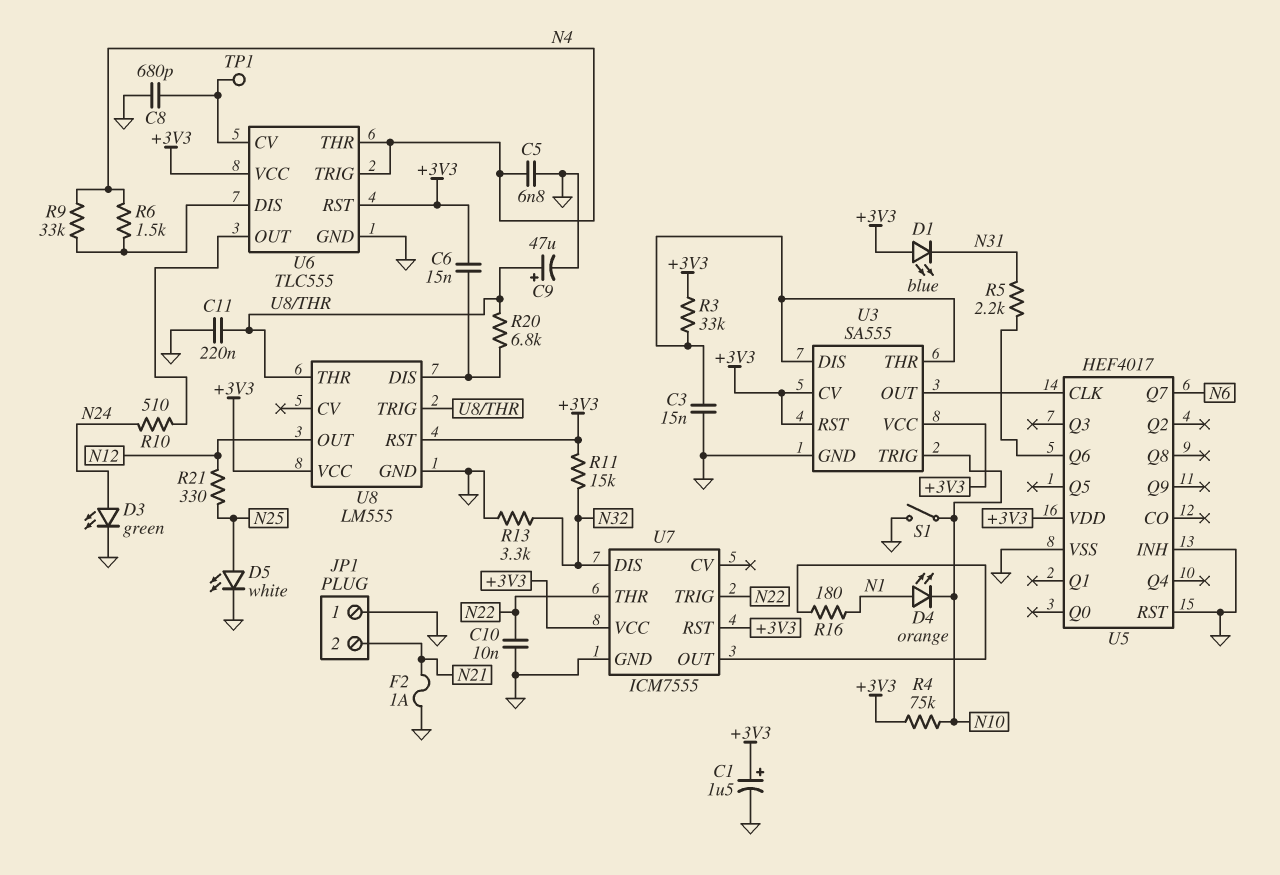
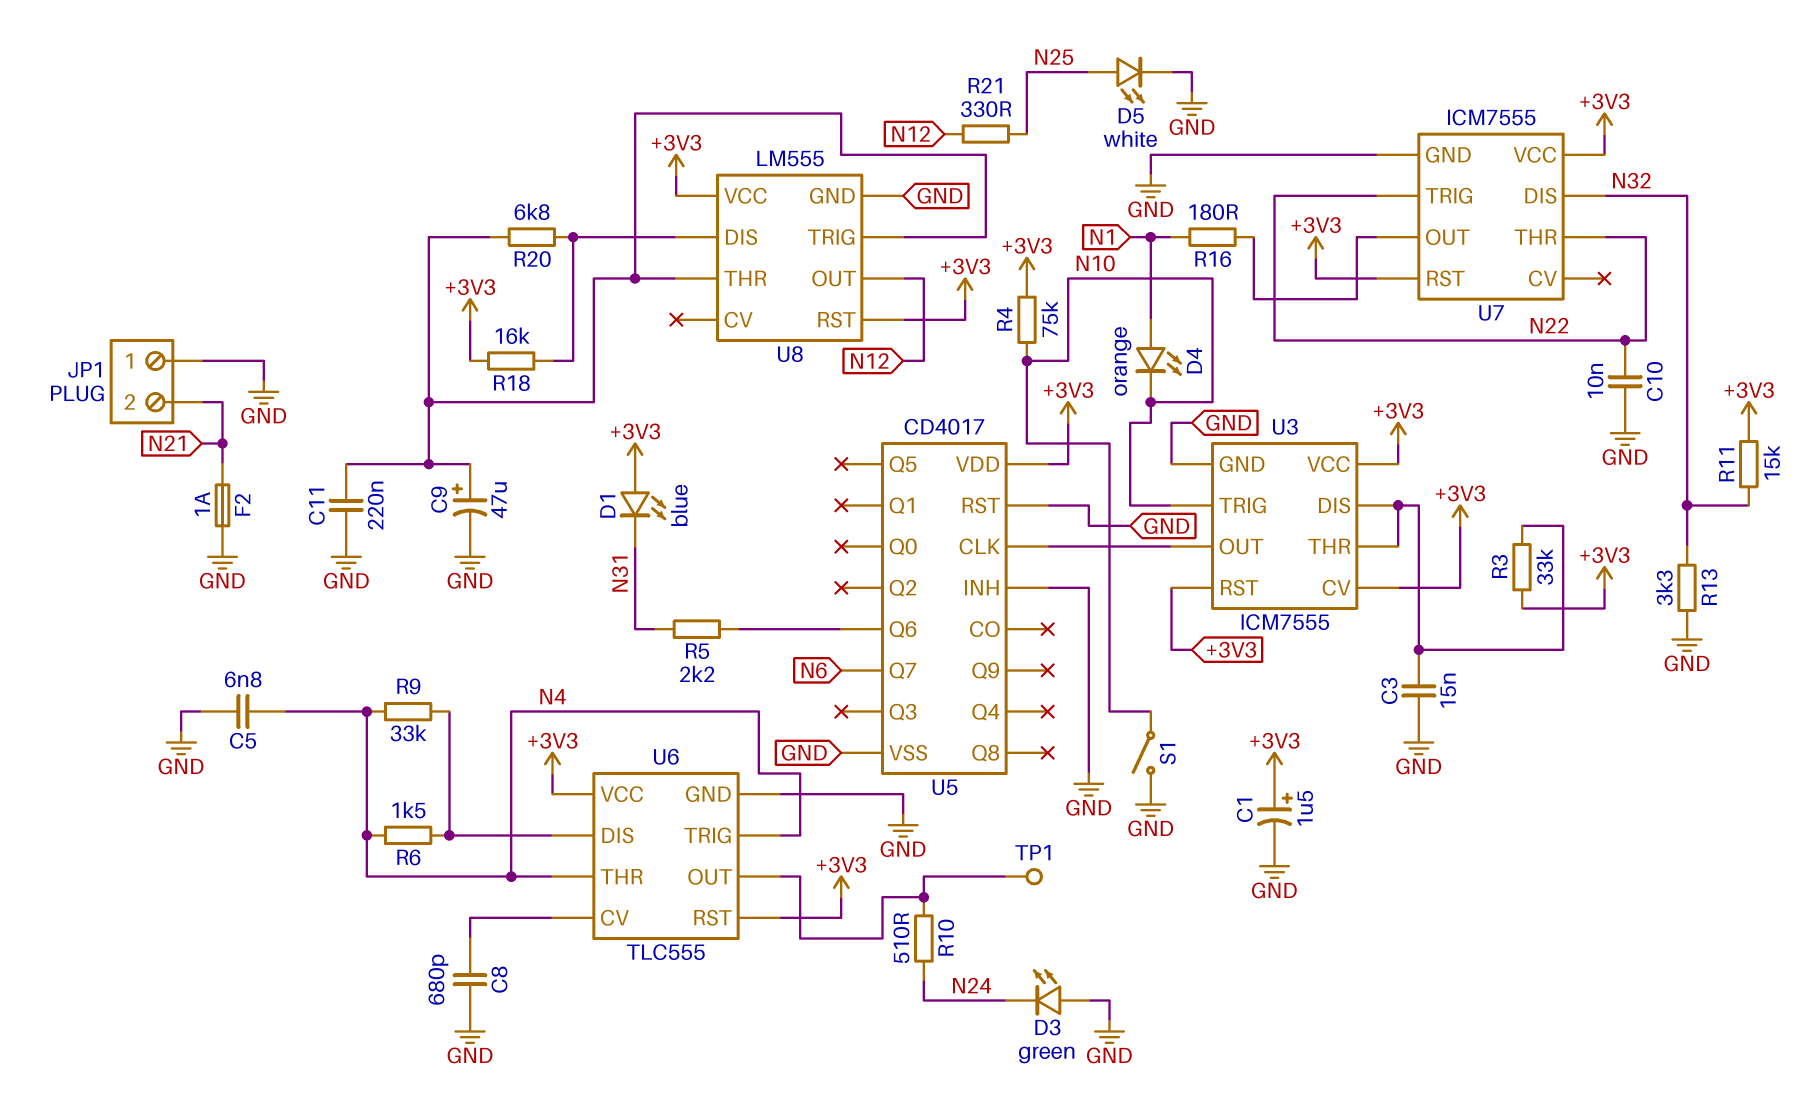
C6: 15nF (+3V3, U8/DIS) -> none
D3: LED green (A N24, K GND) -> LED green (A GND, K N24)
R18: none -> 16k (+3V3, U8/DIS)
TP1: test point (U6/CV) -> test point (U6/OUT)
U3: SA555 -> ICM7555
U5: HEF4017 -> CD4017

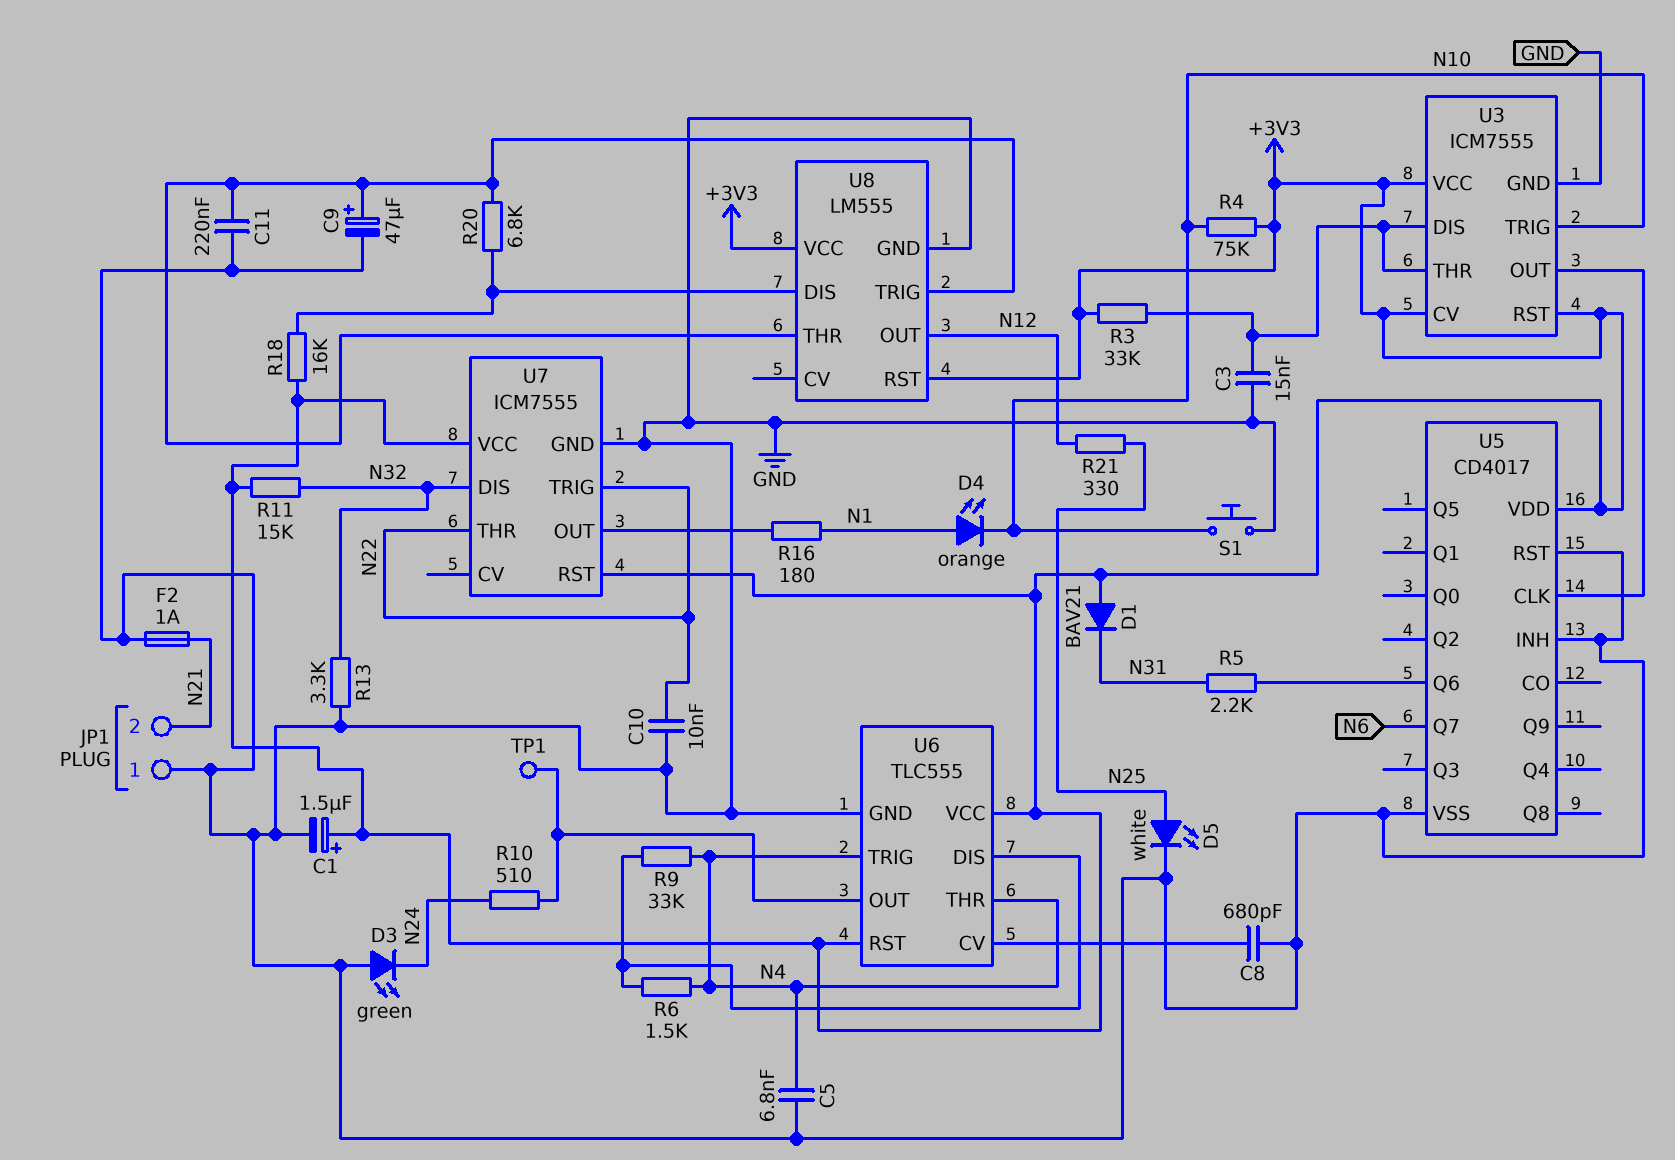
D1: LED blue (A +3V3, K N31) -> diode BAV21 (A +3V3, K N31)
S1: switch (GND, N10) -> button (GND, N10)

